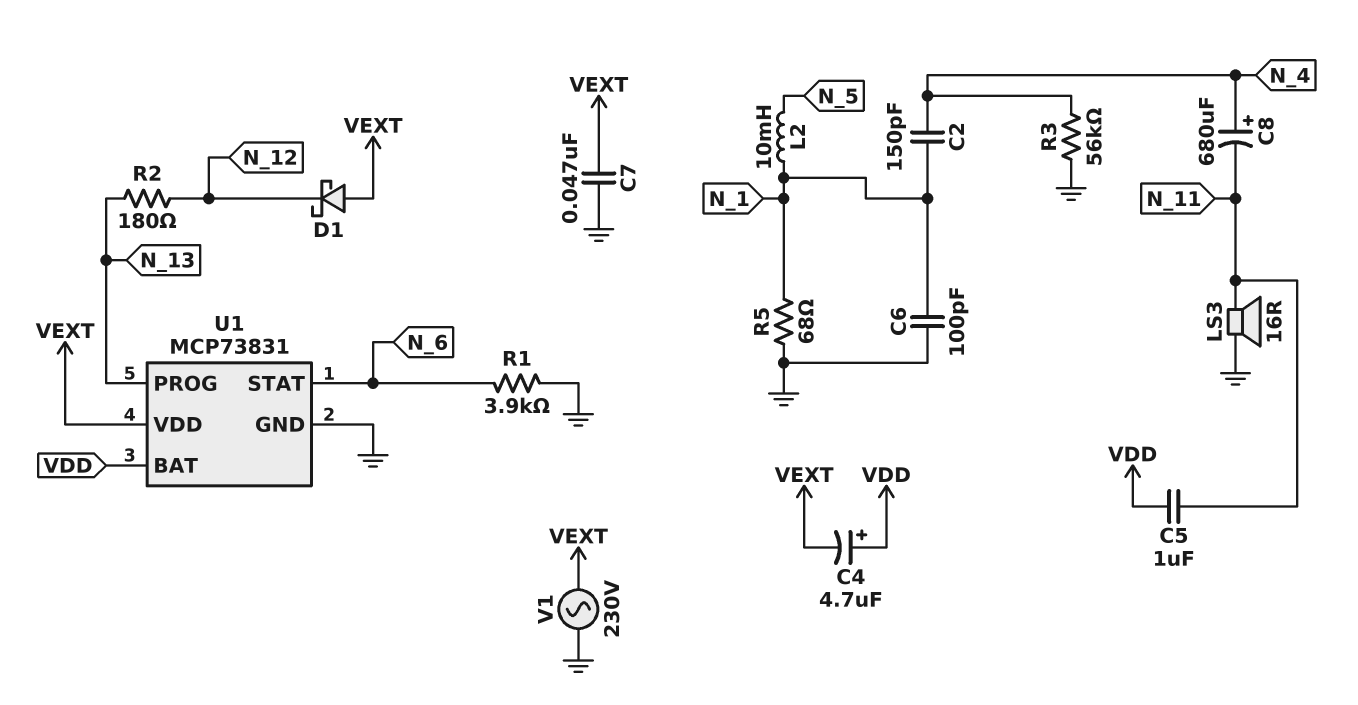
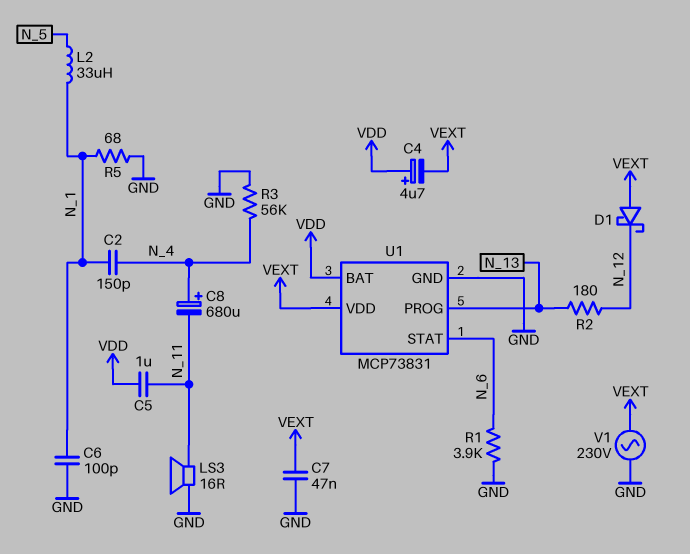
L2: 10mH (N_1, N_5) -> 33uH (N_1, N_5)

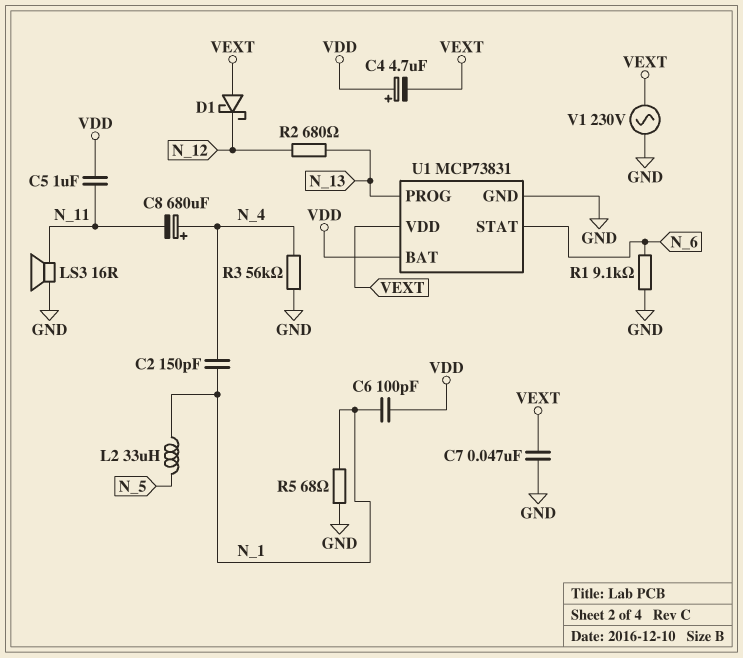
C6: 100pF (GND, N_1) -> 100pF (N_1, VDD)
R1: 3.9k (GND, N_6) -> 9.1k (GND, N_6)
R2: 180 (N_12, N_13) -> 680 (N_12, N_13)

